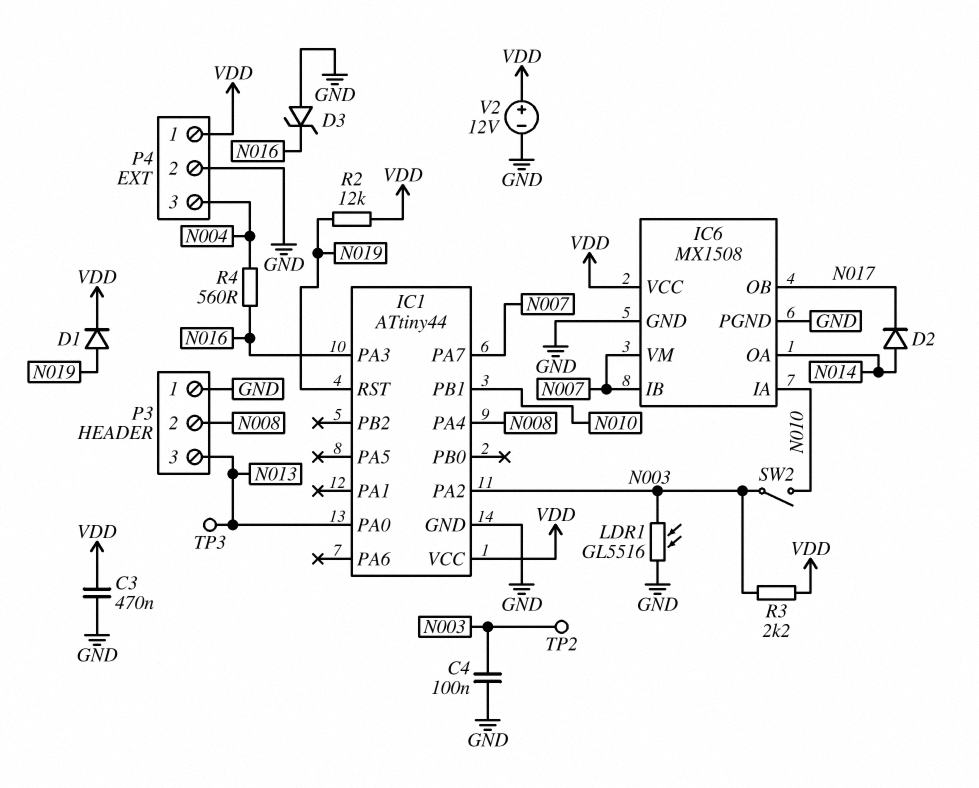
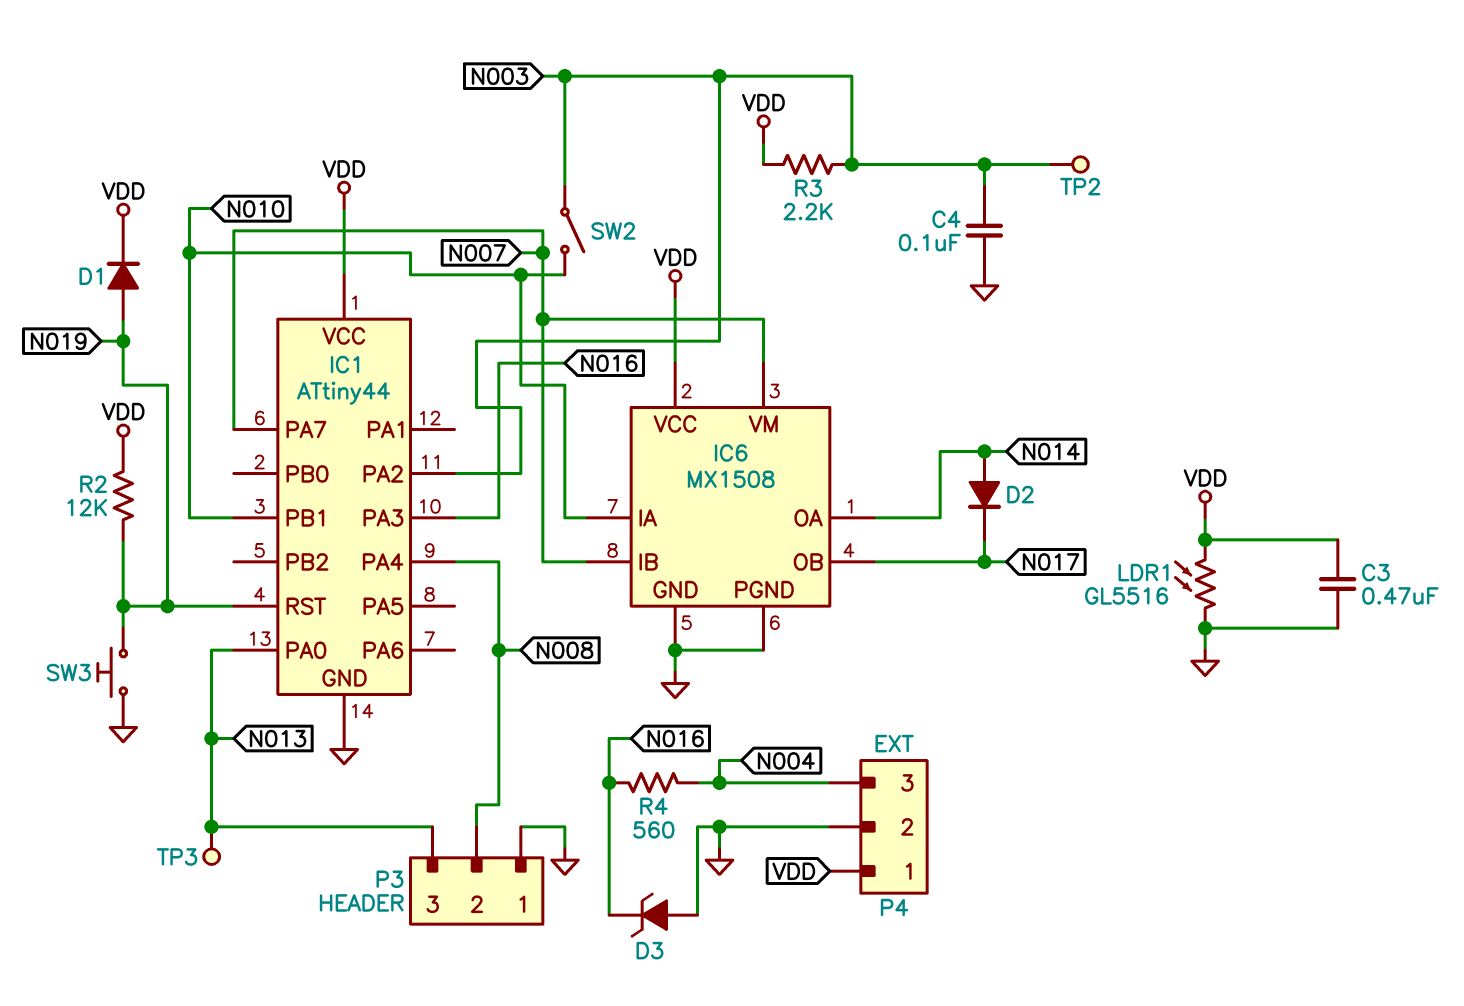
LDR1: GL5516 (GND, N003) -> GL5516 (GND, VDD)
SW3: none -> button (GND, N019)
V2: 12V (plus VDD, minus GND) -> none

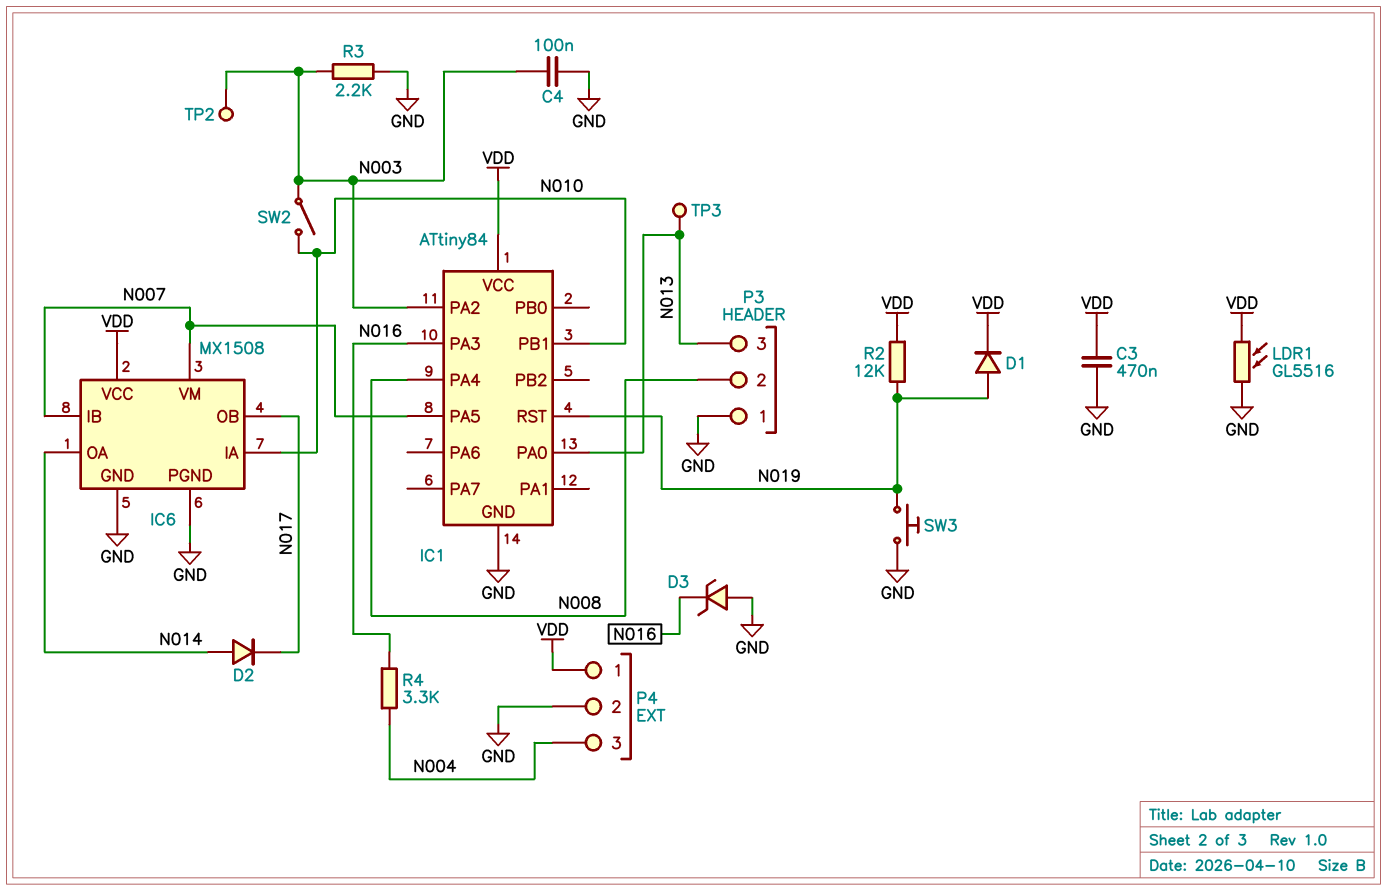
IC1: ATtiny44 -> ATtiny84
IC1 pin PA5: none -> N007
IC1 pin PA7: N007 -> none
R3: 2.2k (N003, VDD) -> 2.2k (GND, N003)
R4: 560 (N004, N016) -> 3.3k (N004, N016)

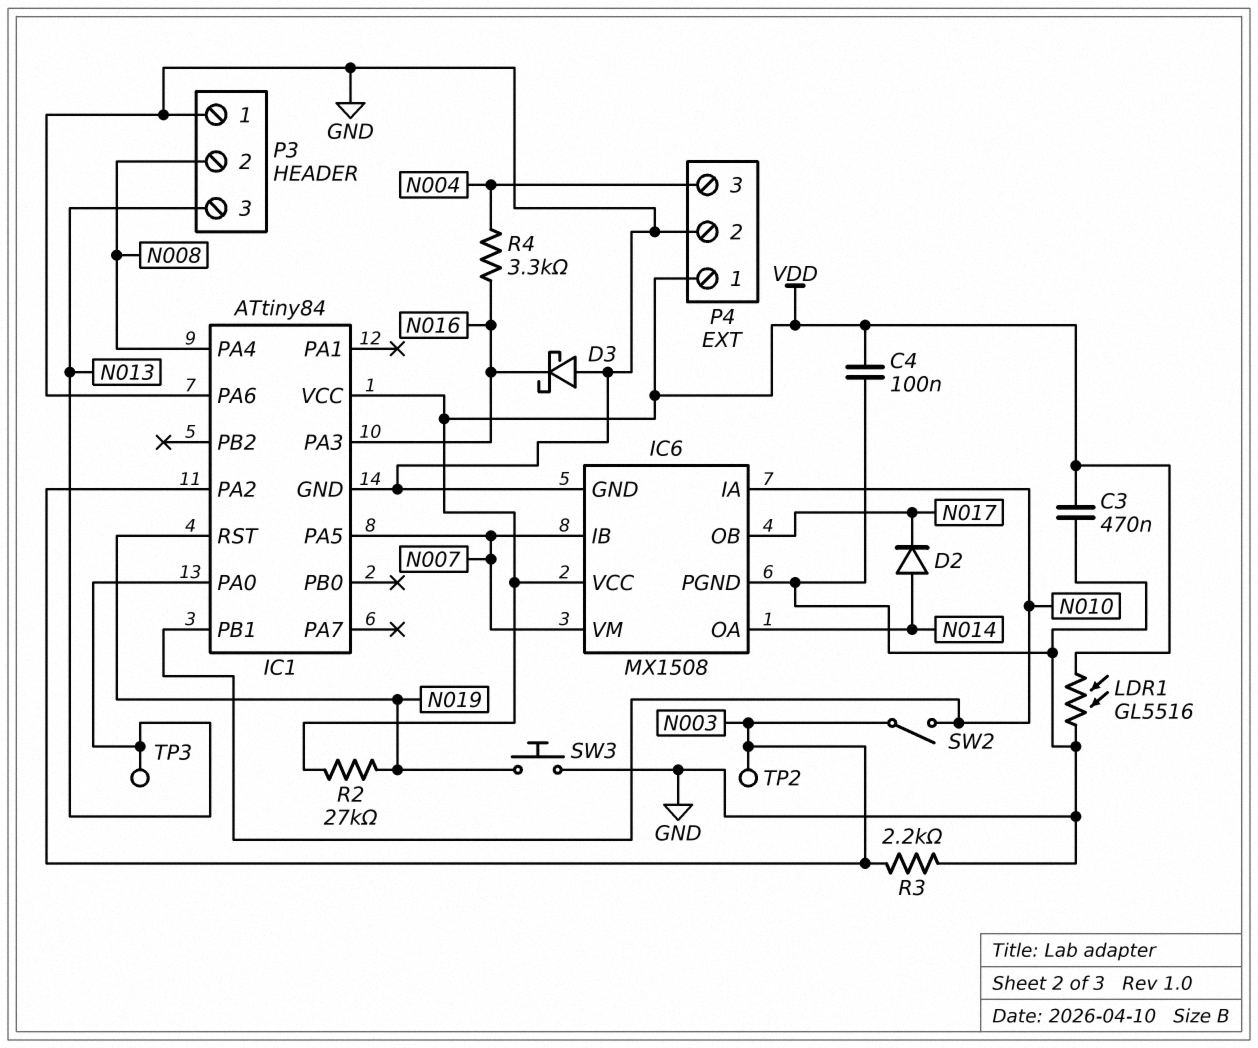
C4: 100nF (GND, N003) -> 100nF (GND, VDD)
D1: diode (A N019, K VDD) -> none
D3: zener (A GND, K N016) -> schottky (A GND, K N016)
IC1 pin PA6: none -> GND
R2: 12k (N019, VDD) -> 27k (N019, VDD)

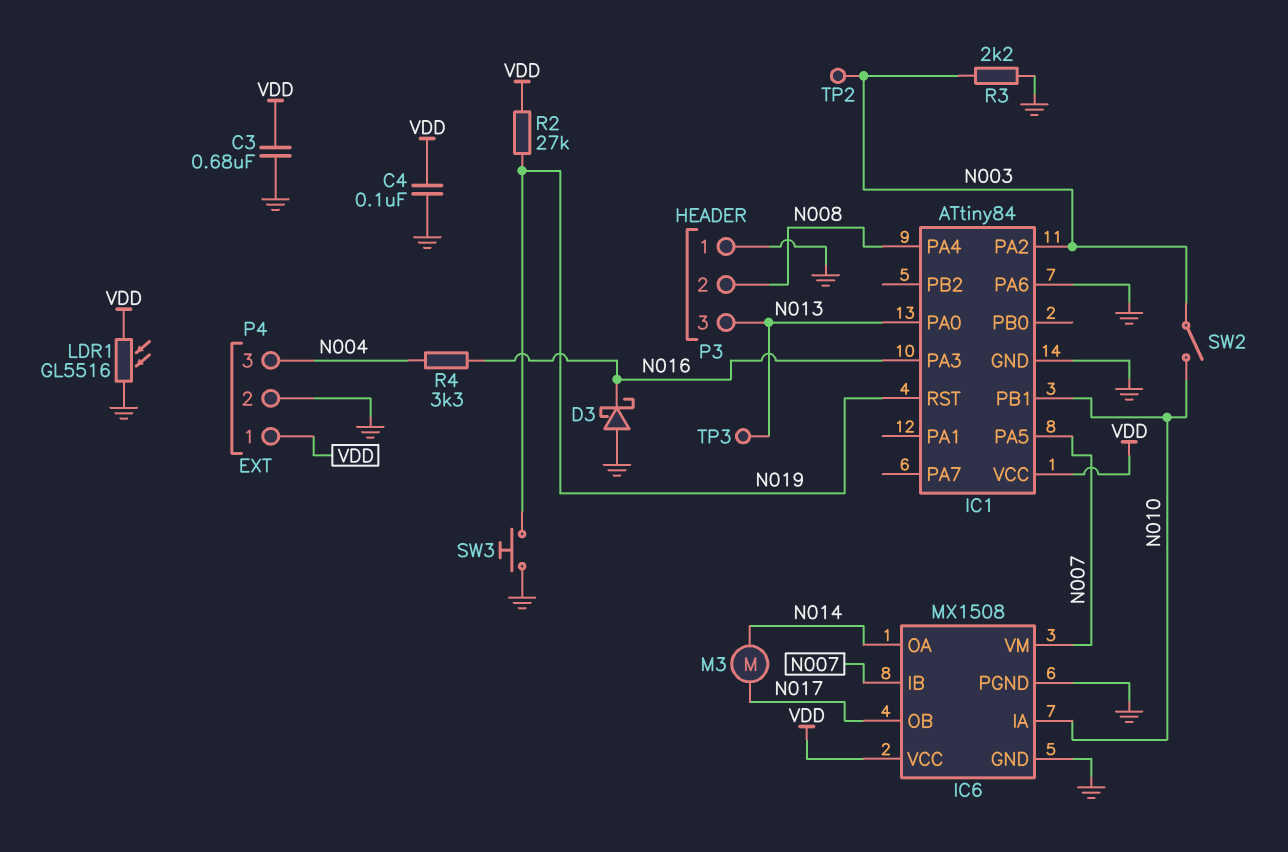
C3: 470nF (GND, VDD) -> 680nF (GND, VDD)
D2: diode (A N014, K N017) -> none
M3: none -> motor (N014, N017)

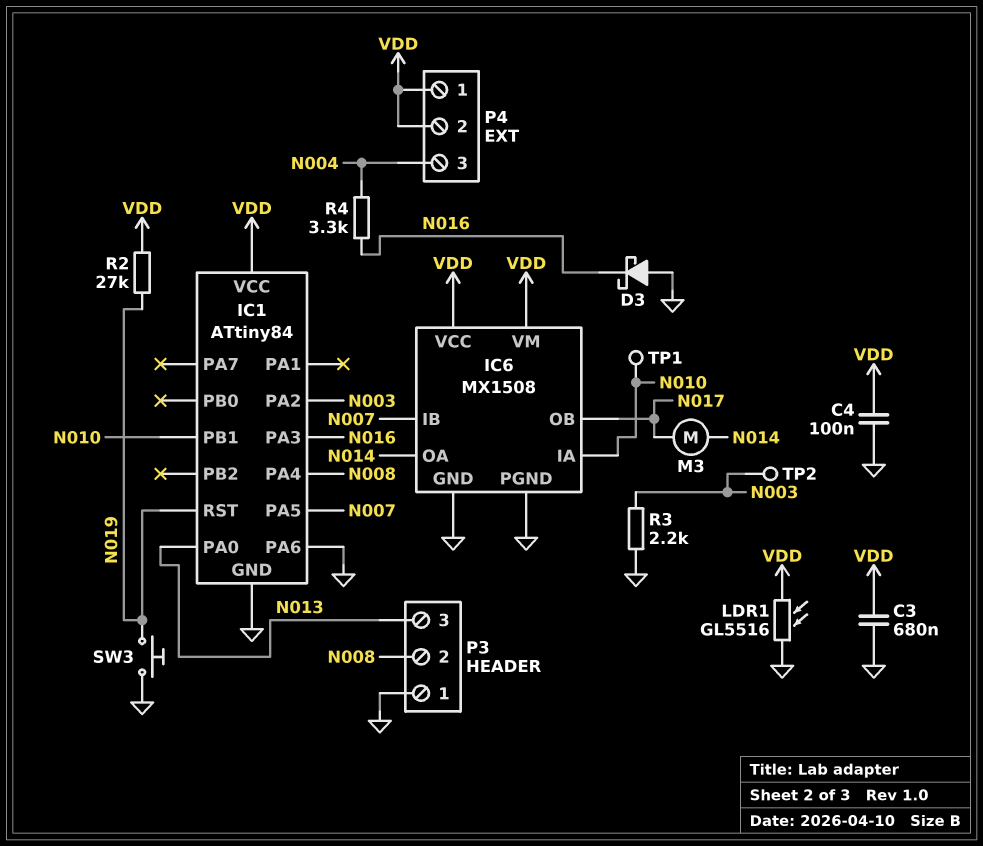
IC6 pin VM: N007 -> VDD
P4 pin 2: GND -> VDD
SW2: switch (N003, N010) -> none
TP1: none -> test point (N010)
TP3: test point (N013) -> none

